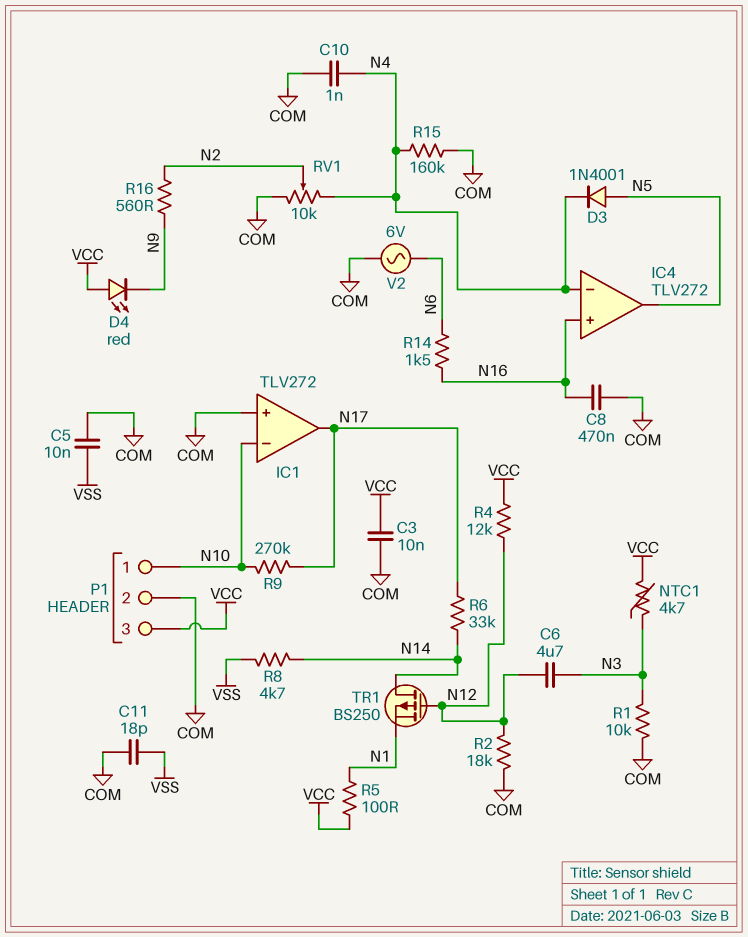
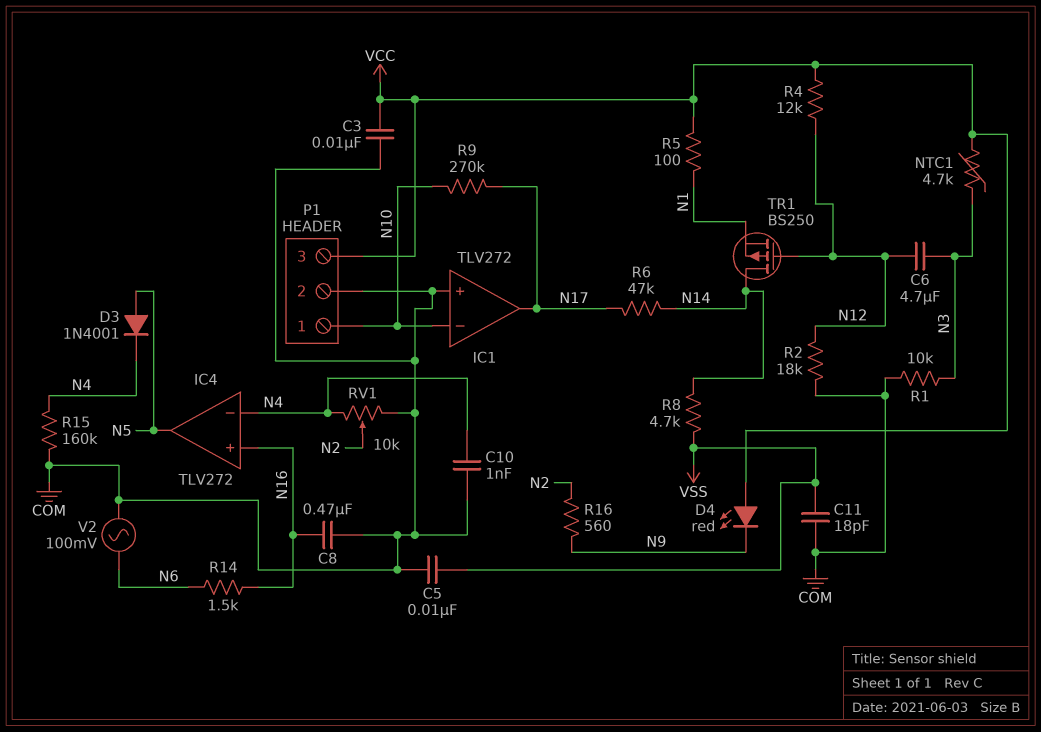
R6: 33k (N14, N17) -> 47k (N14, N17)
V2: AC 6V (COM, N6) -> AC 100mV (COM, N6)

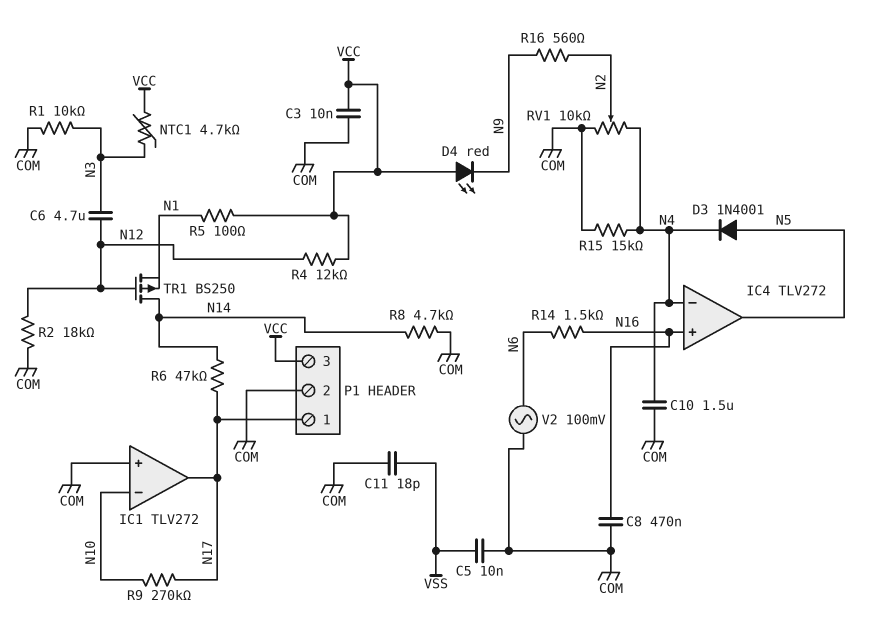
C10: 1nF (COM, N4) -> 1.5uF (COM, N4)
P1 pin 1: N10 -> N17
R8: 4.7k (N14, VSS) -> 4.7k (COM, N14)
R15: 160k (COM, N4) -> 15k (COM, N4)

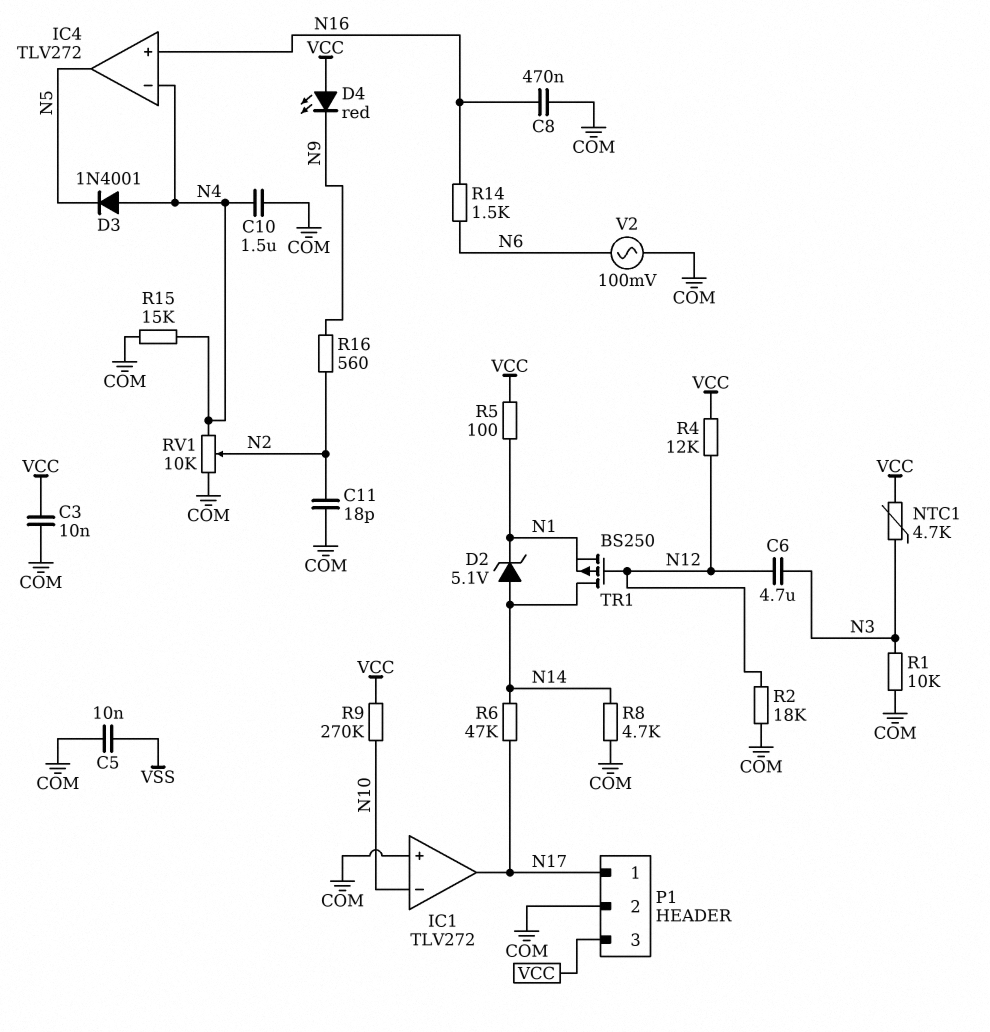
C11: 18pF (COM, VSS) -> 18pF (COM, N2)
D2: none -> zener 5.1V (A N14, K N1)
D3: diode 1N4001 (A N5, K N4) -> diode 1N4001 (A N4, K N5)
R9: 270k (N10, N17) -> 270k (N10, VCC)

